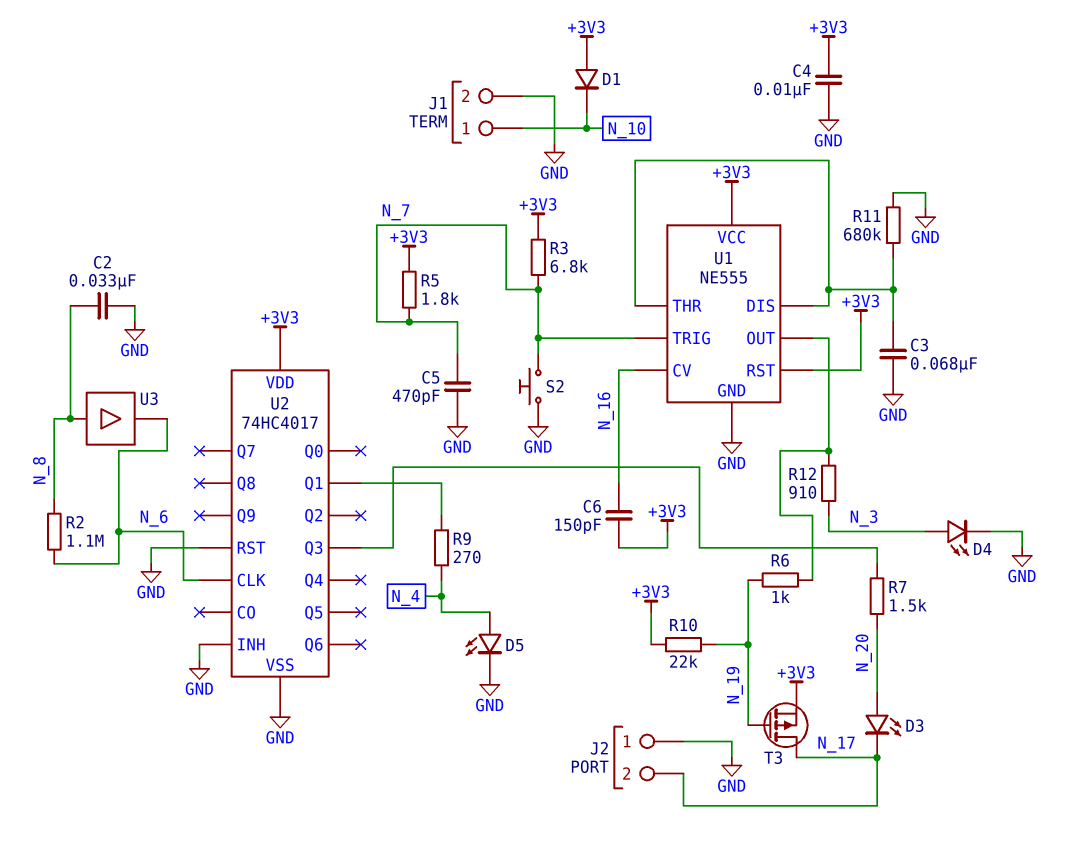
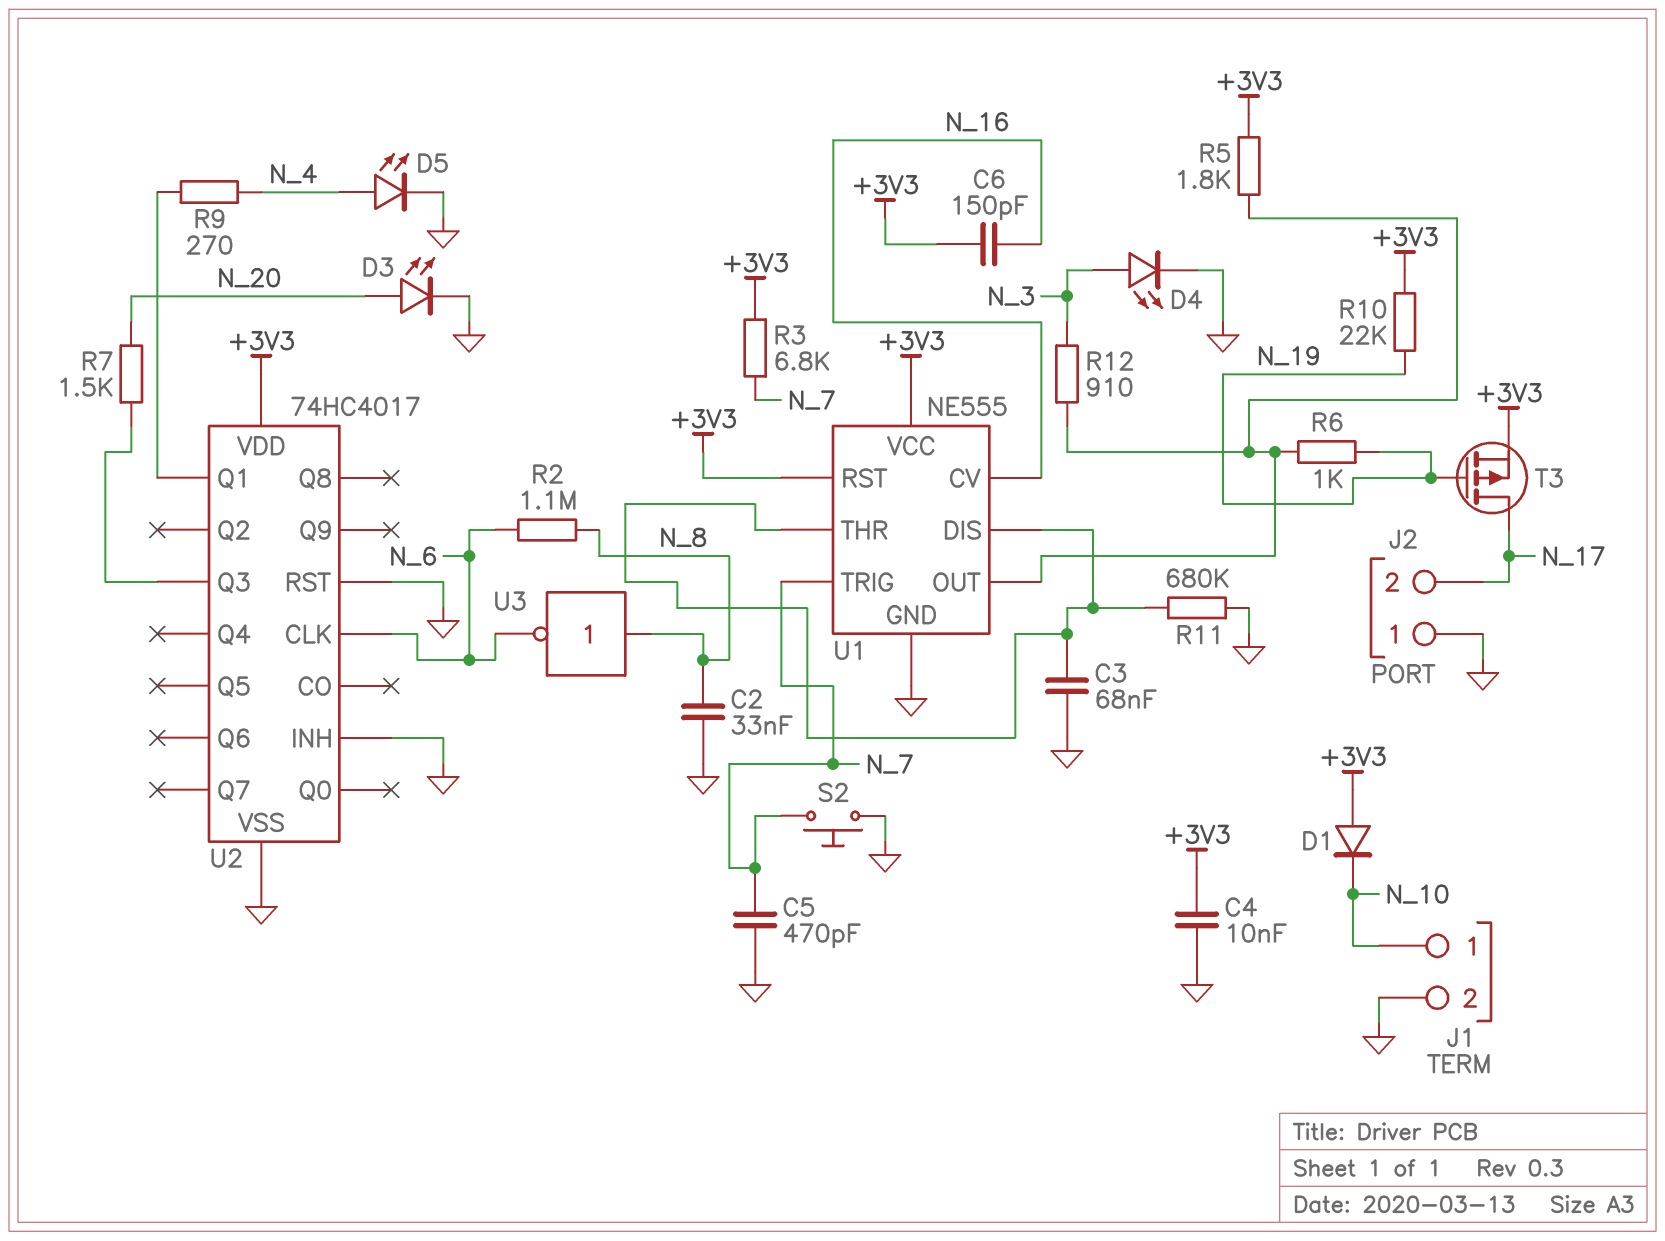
D3: LED (A N_20, K N_17) -> LED (A N_20, K GND)
R5: 1.8k (+3V3, N_7) -> 1.8k (+3V3, U1/OUT)
U3: buffer (in N_8, out N_6) -> NOT (in N_8, out N_6)

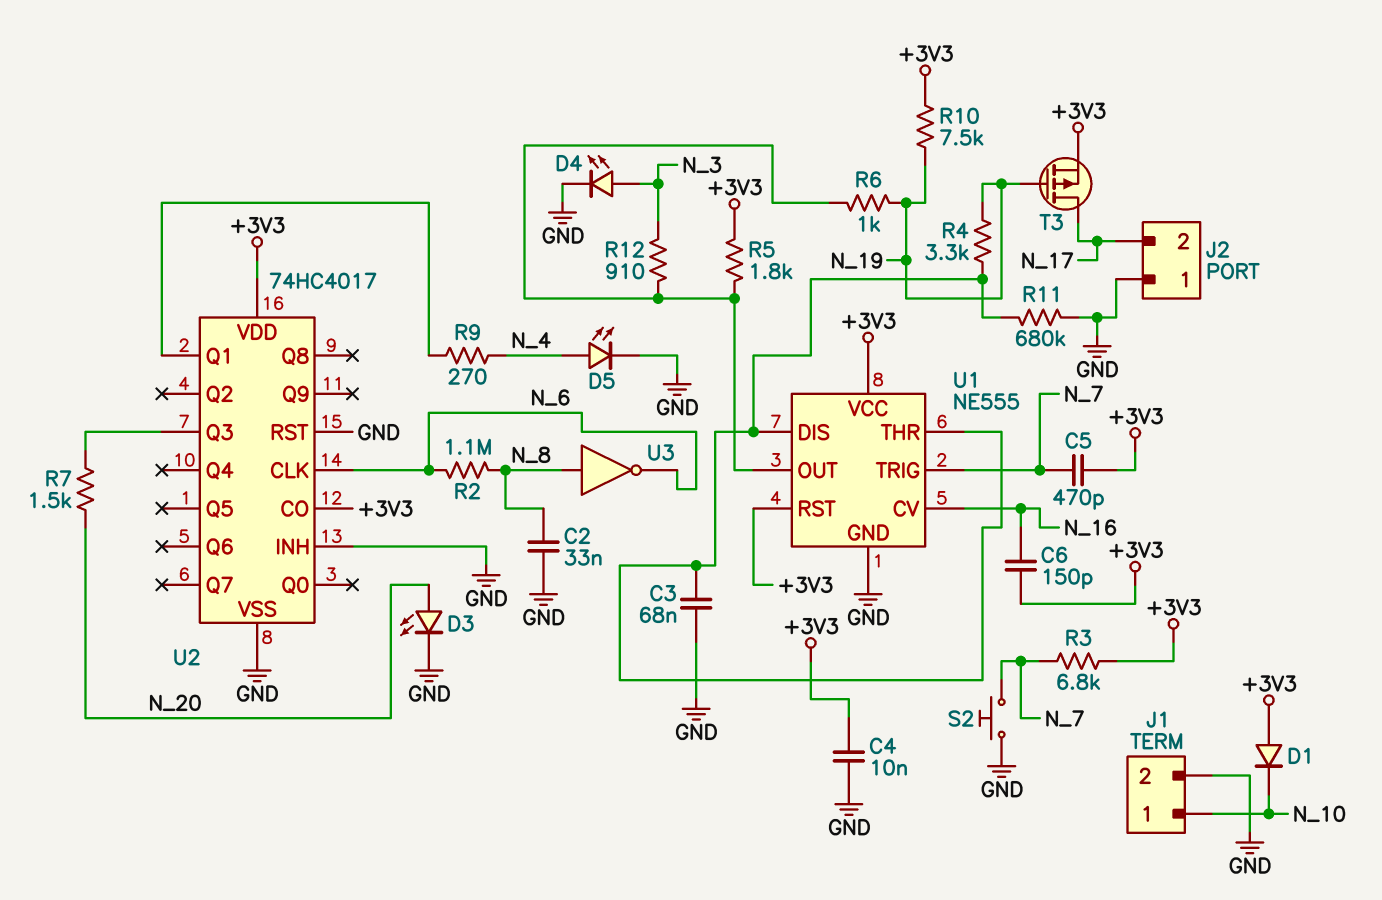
C5: 470pF (GND, N_7) -> 470pF (+3V3, N_7)
R4: none -> 3.3k (N_19, U1/DIS)
R10: 22k (+3V3, N_19) -> 7.5k (+3V3, N_19)
U2 pin CO: none -> +3V3

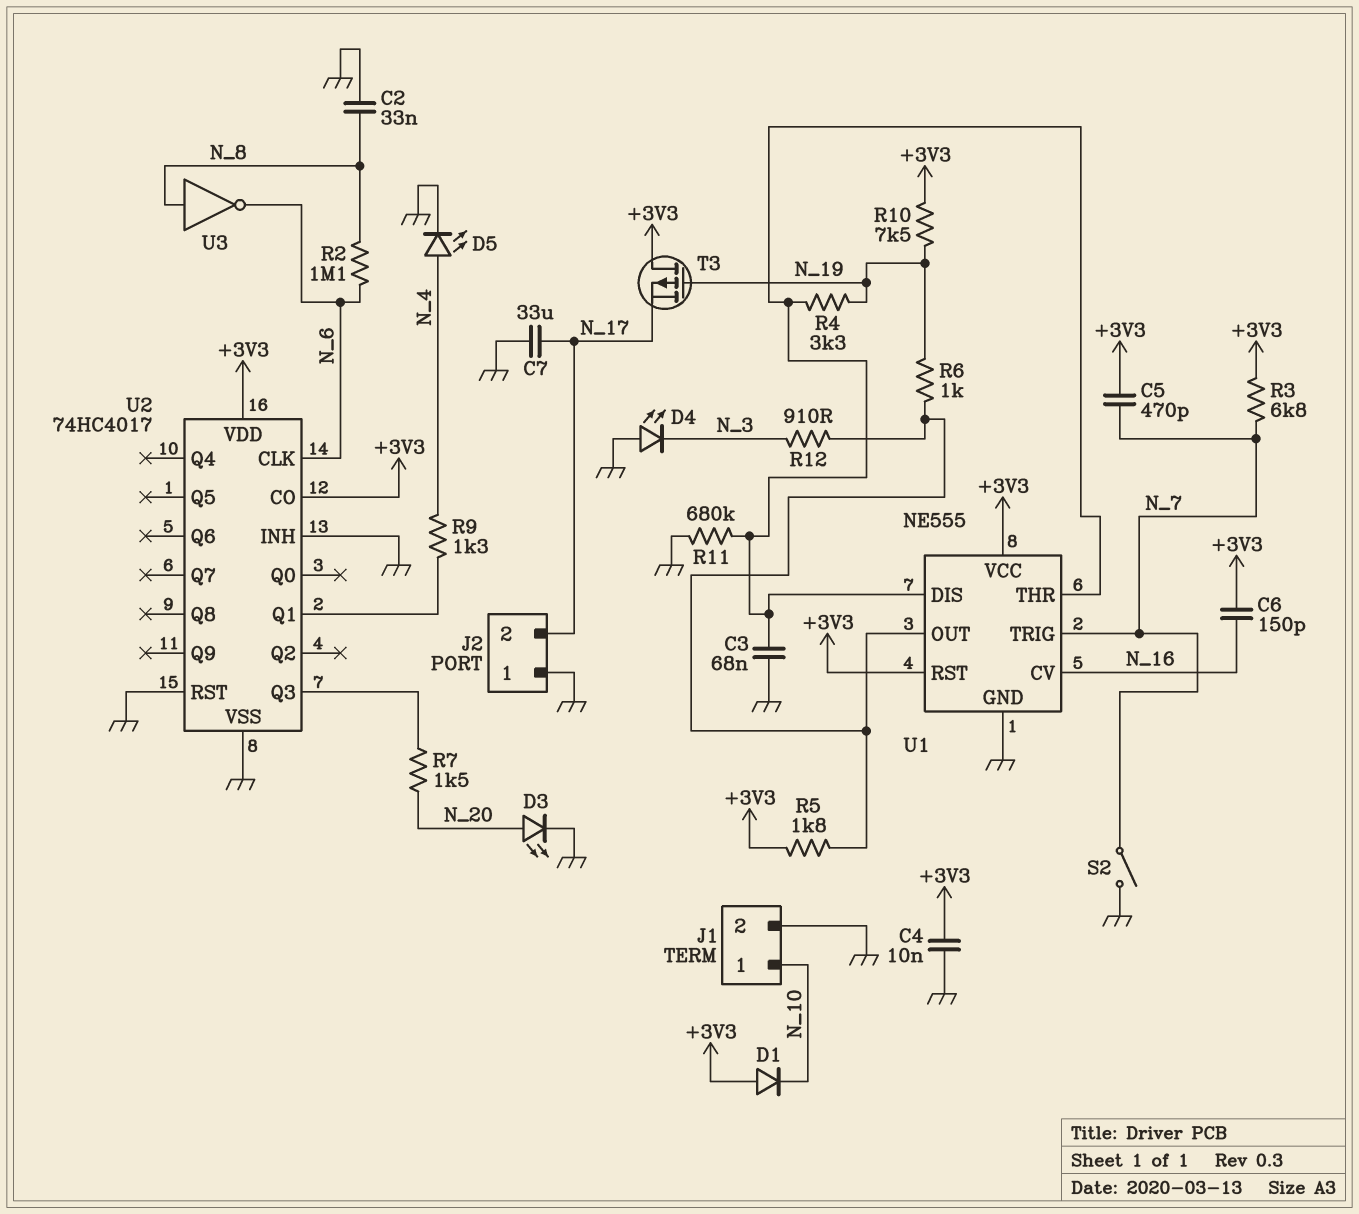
C7: none -> 33uF (GND, N_17)
D4: LED (A N_3, K GND) -> LED (A GND, K N_3)
R9: 270 (N_4, U2/Q1) -> 1.3k (N_4, U2/Q1)
S2: button (GND, N_7) -> switch (GND, N_7)
T3: PMOS (G N_19, D N_17, S +3V3) -> PMOS (G N_19, D +3V3, S N_17)

